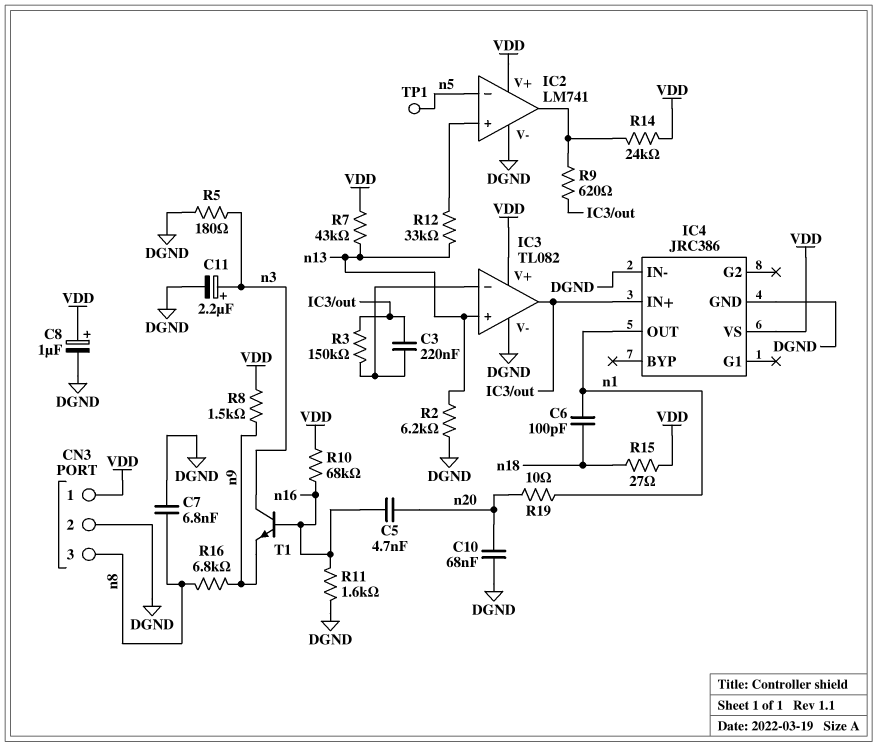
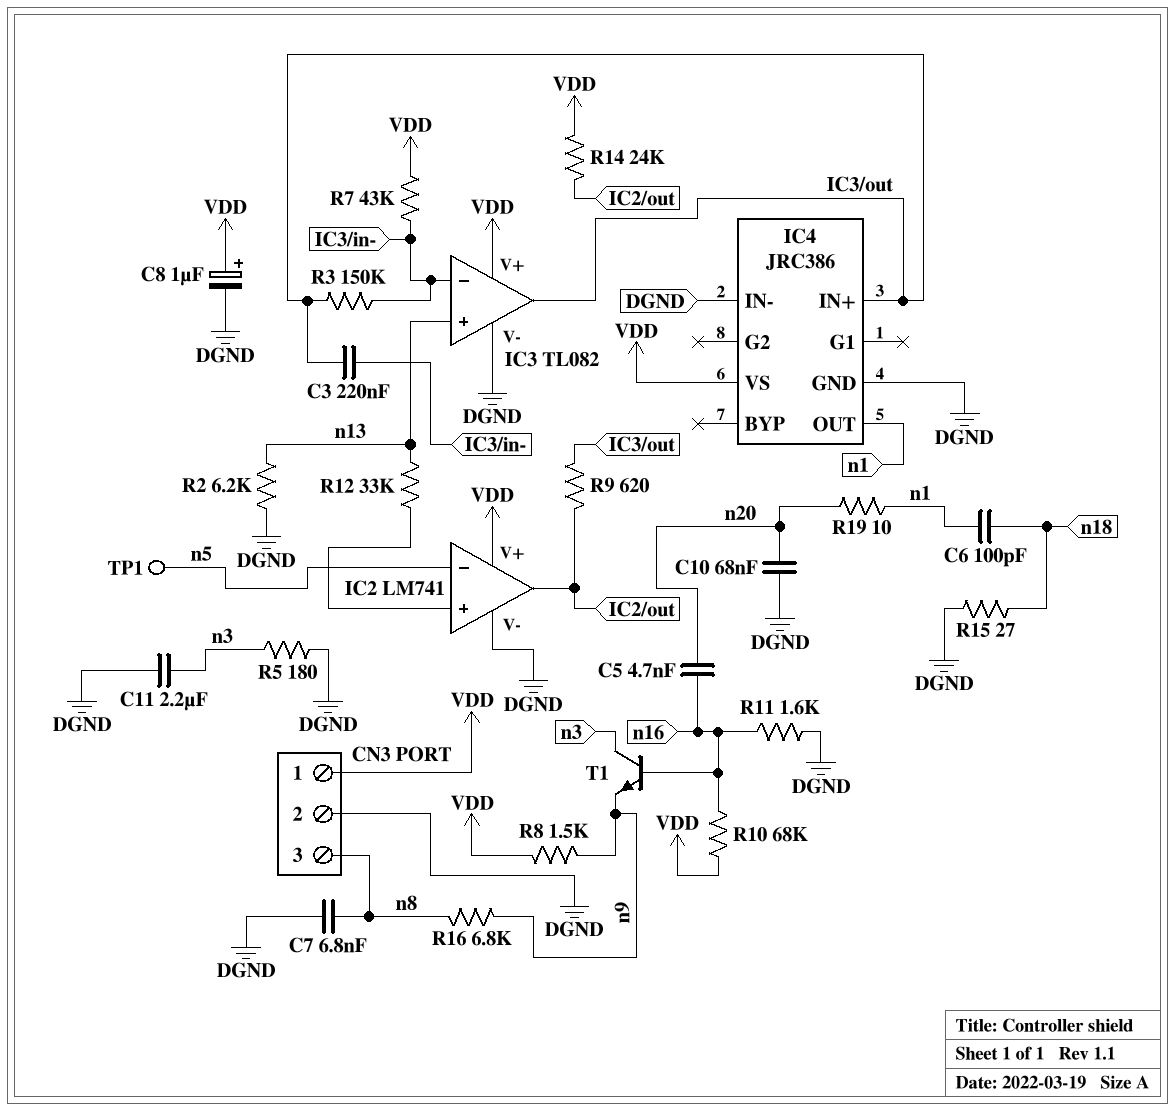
C11: 2.2uF (plus n3, minus DGND) -> 2.2uF (DGND, n3)
R7: 43k (VDD, n13) -> 43k (IC3/in-, VDD)
R15: 27 (VDD, n18) -> 27 (DGND, n18)

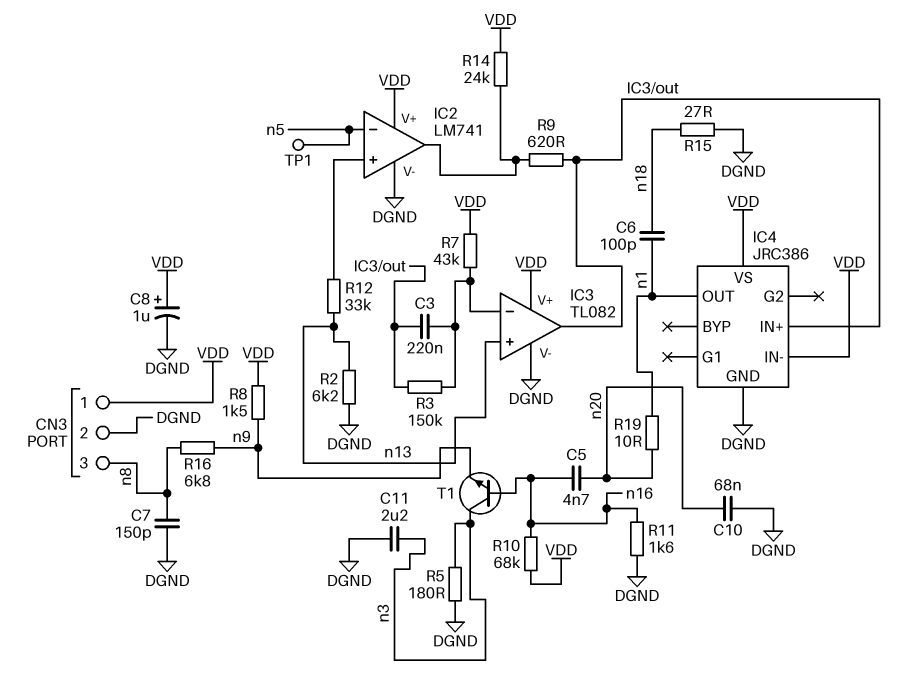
C7: 6.8nF (DGND, n8) -> 150pF (DGND, n8)
IC4 pin IN-: DGND -> VDD

